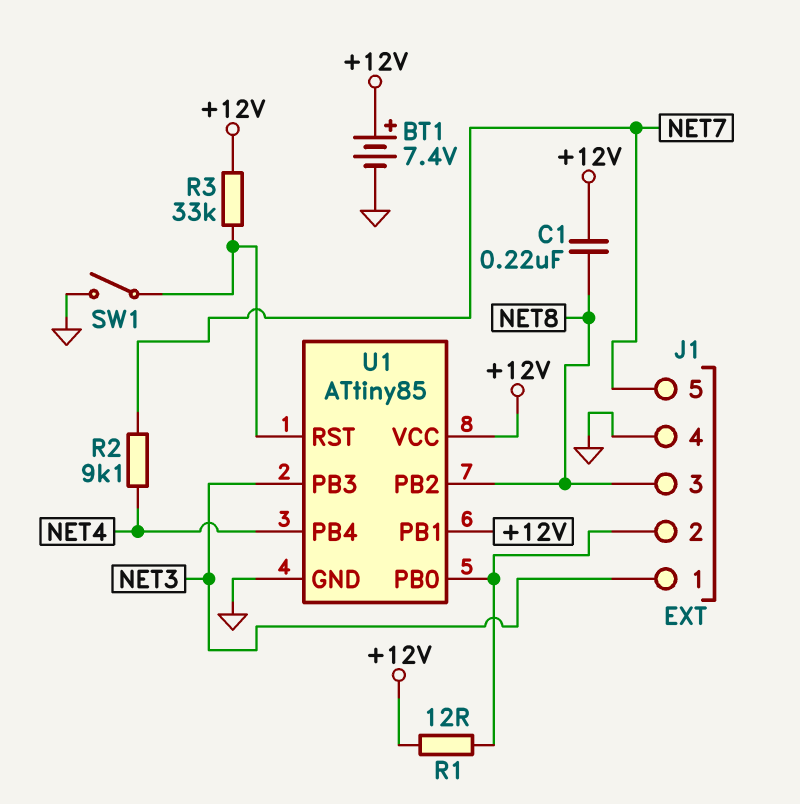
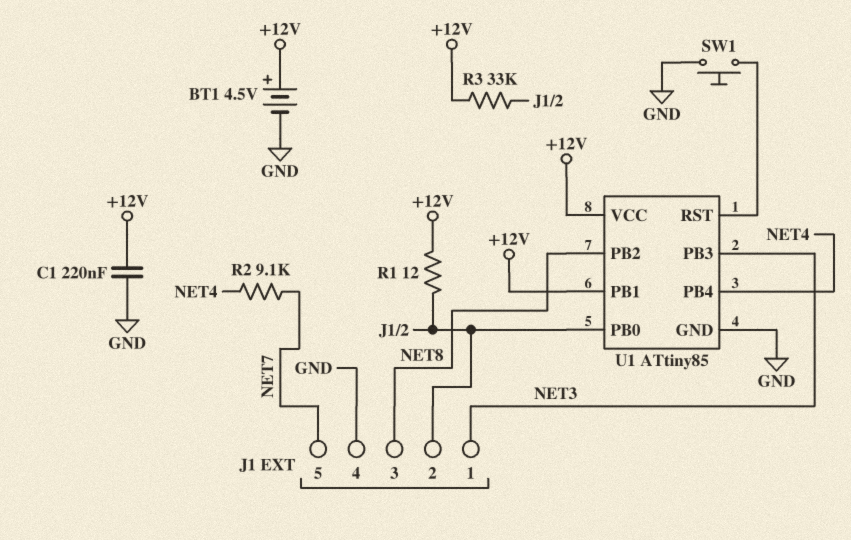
BT1: 7.4V (plus +12V, minus GND) -> 4.5V (plus +12V, minus GND)
C1: 220nF (+12V, NET8) -> 220nF (+12V, GND)
R3: 33k (+12V, U1/RST) -> 33k (+12V, J1/2)
SW1: switch (GND, U1/RST) -> button (GND, U1/RST)

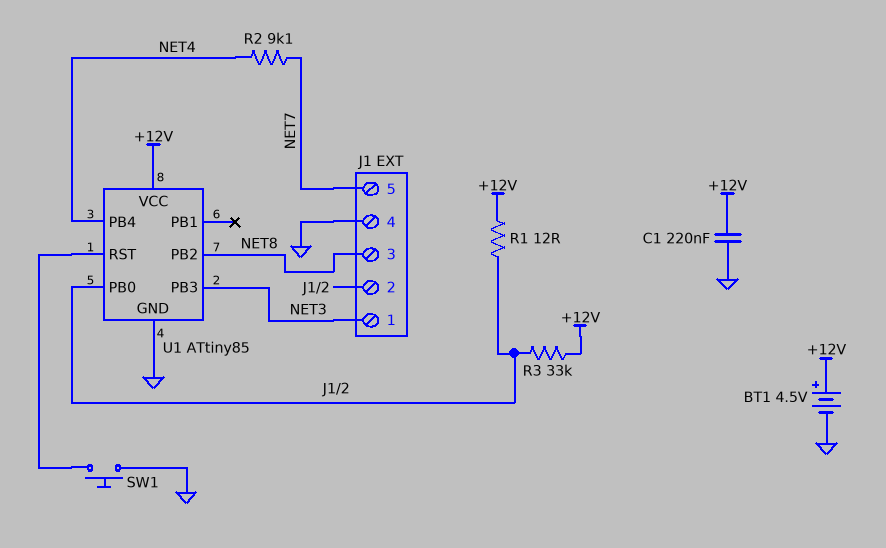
U1 pin PB1: +12V -> none

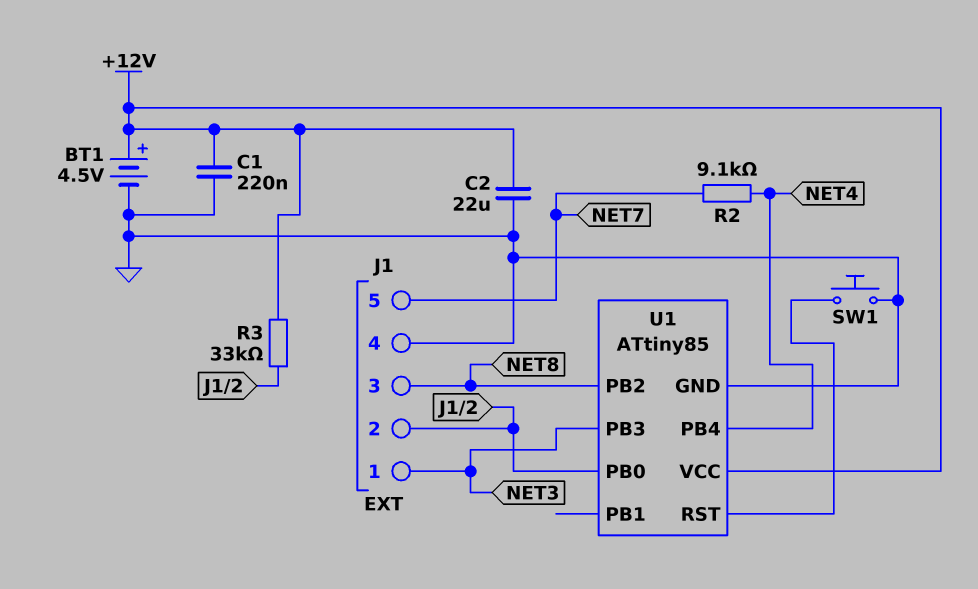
C2: none -> 22uF (+12V, GND)
R1: 12 (+12V, J1/2) -> none

